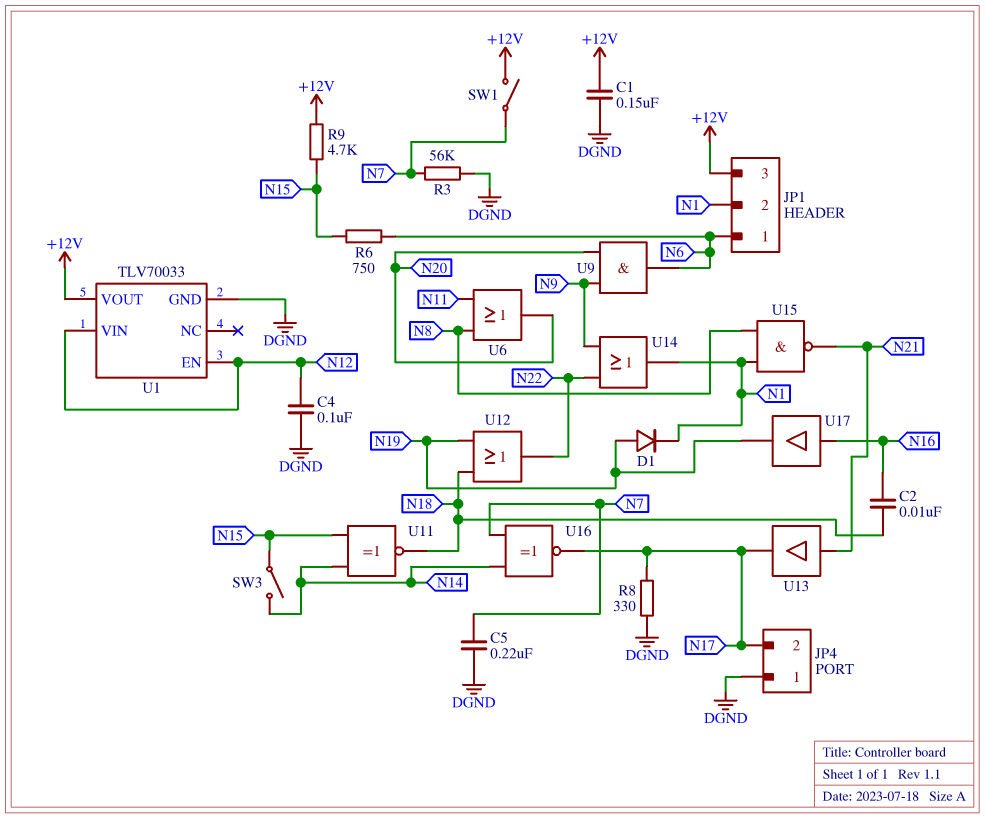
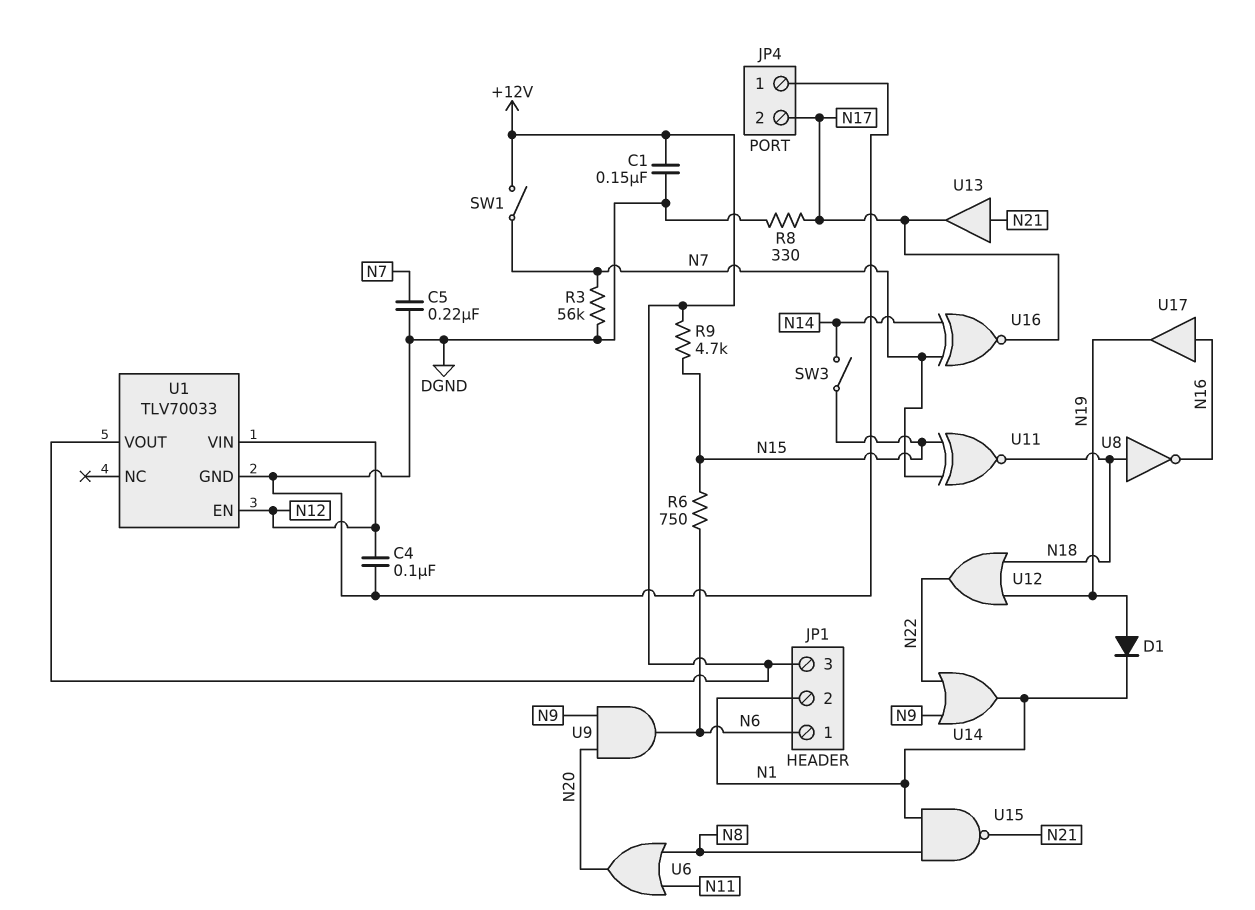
C2: 10nF (N16, N18) -> none
U8: none -> NOT (in N18, out N16)
U11: XNOR (in N14, in N15, out N18) -> XNOR (in N7, in N15, out N18)

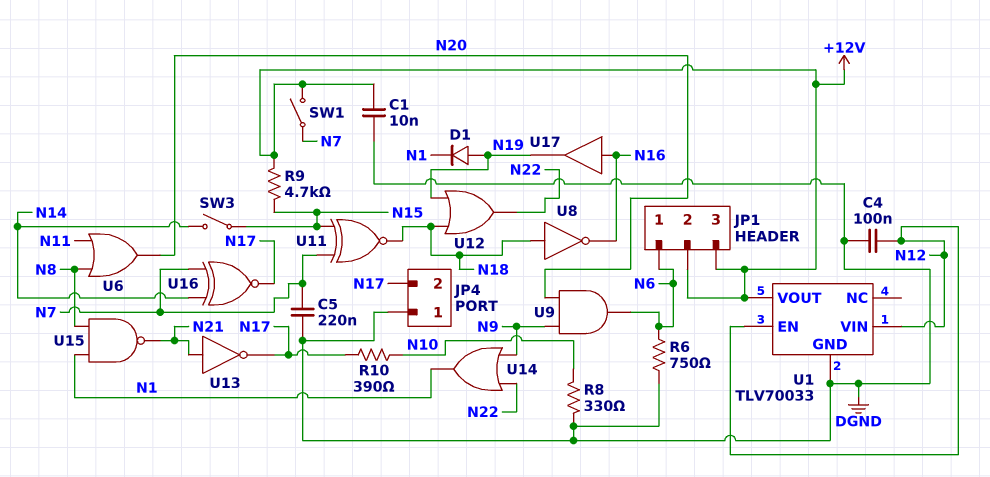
C1: 150nF (+12V, DGND) -> 10nF (+12V, DGND)
JP1 pin 2: N1 -> +12V
R3: 56k (DGND, N7) -> none
R6: 750 (N6, N15) -> 750 (DGND, N6)
R8: 330 (DGND, N17) -> 330 (DGND, N10)
R10: none -> 390 (N10, N17)
U13: buffer (in N21, out N17) -> NOT (in N21, out N17)

